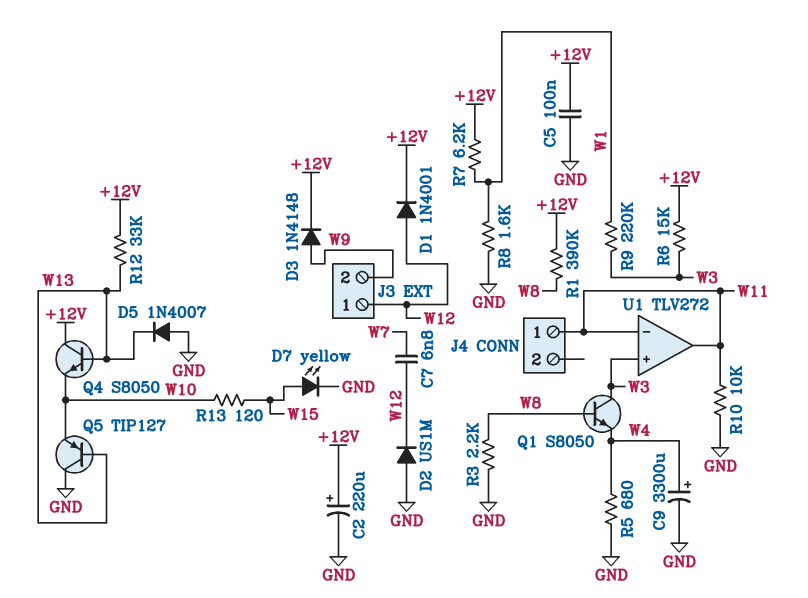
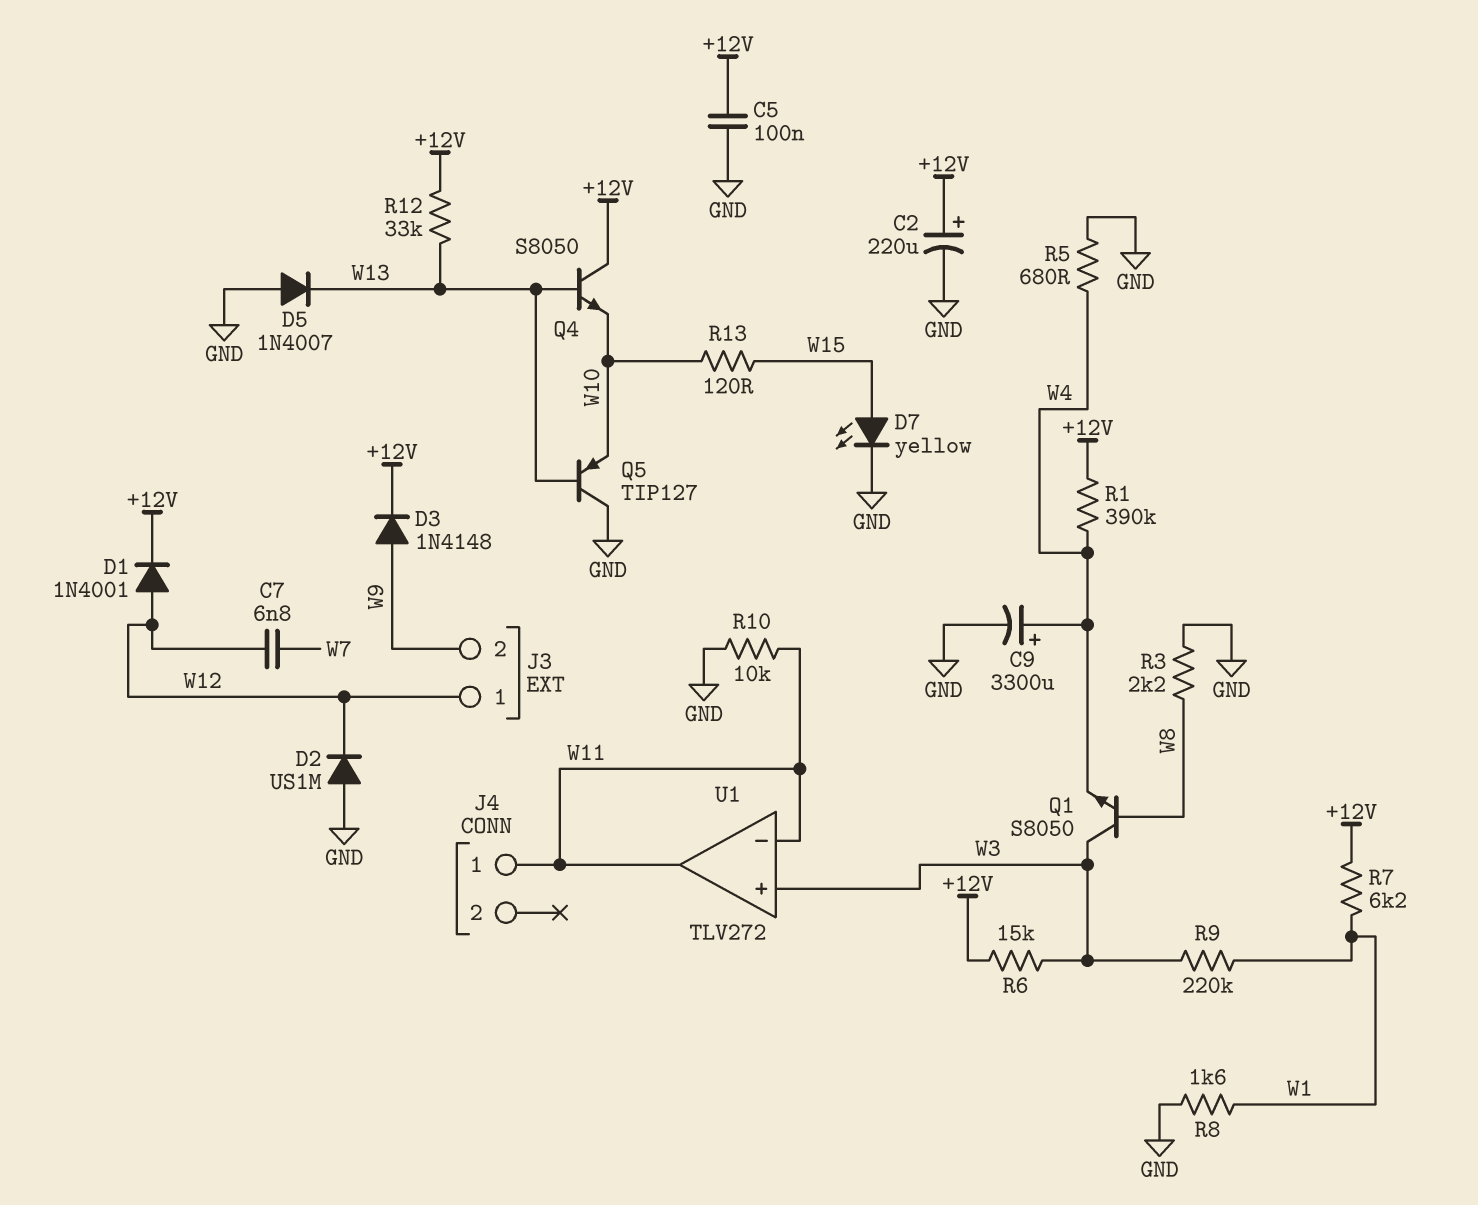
R1: 390k (+12V, W8) -> 390k (+12V, W4)

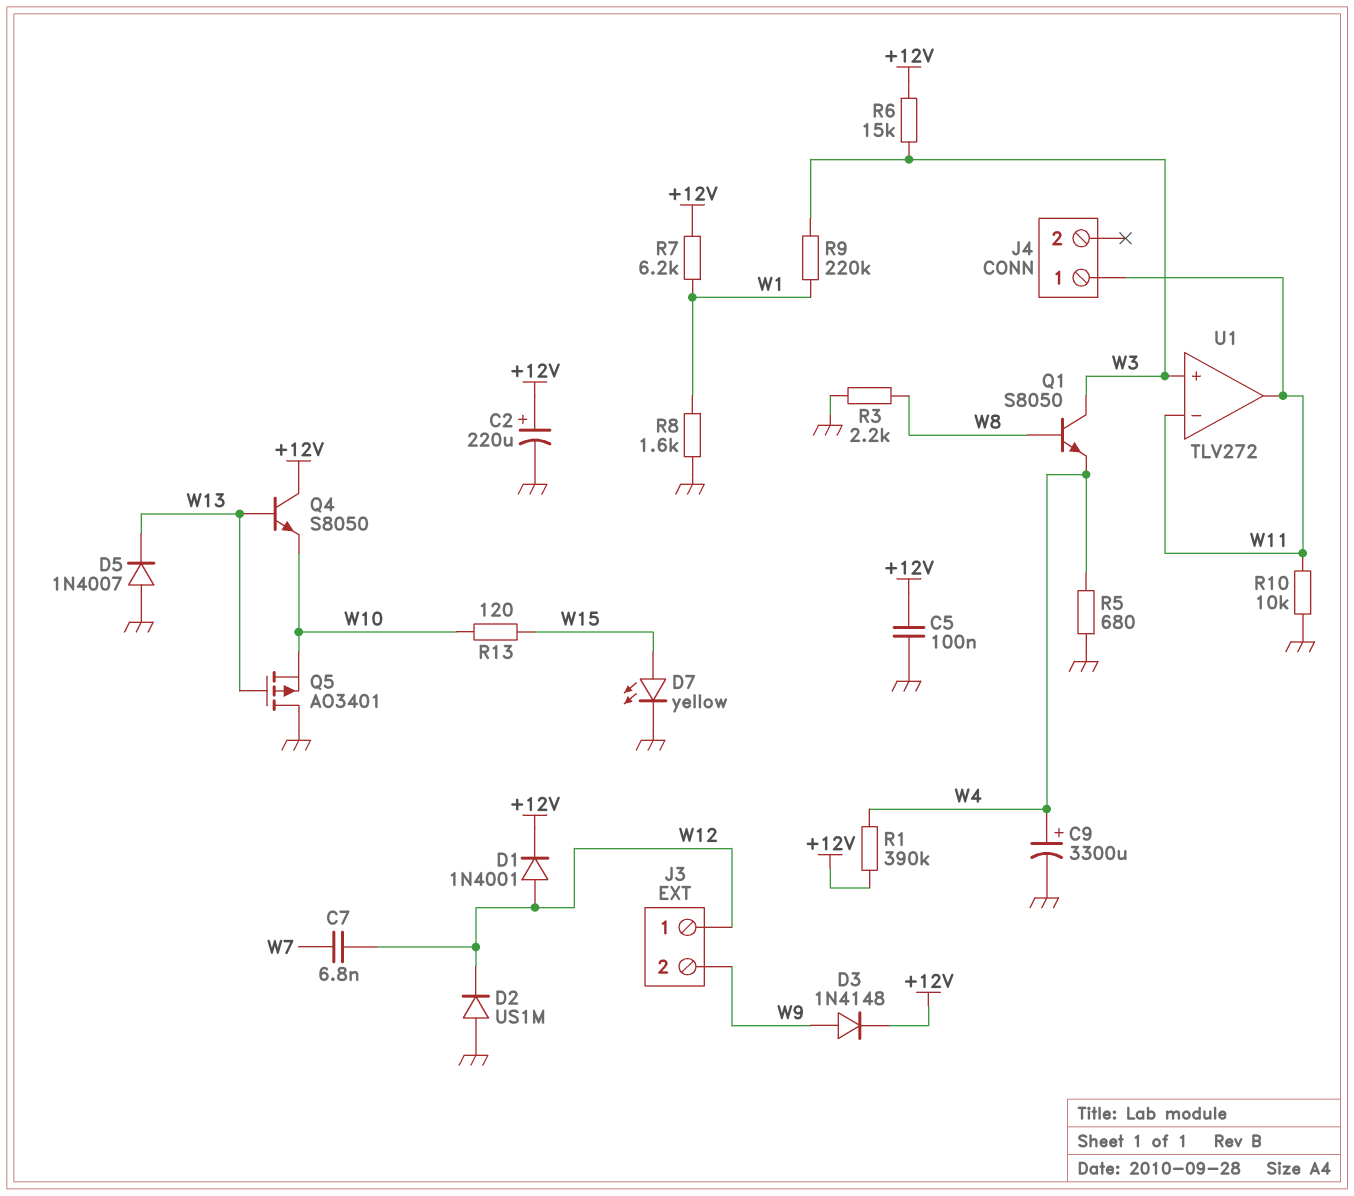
Q5: PNP TIP127 (B W13, C GND, E W10) -> PMOS AO3401 (G W13, D GND, S W10)
R12: 33k (+12V, W13) -> none

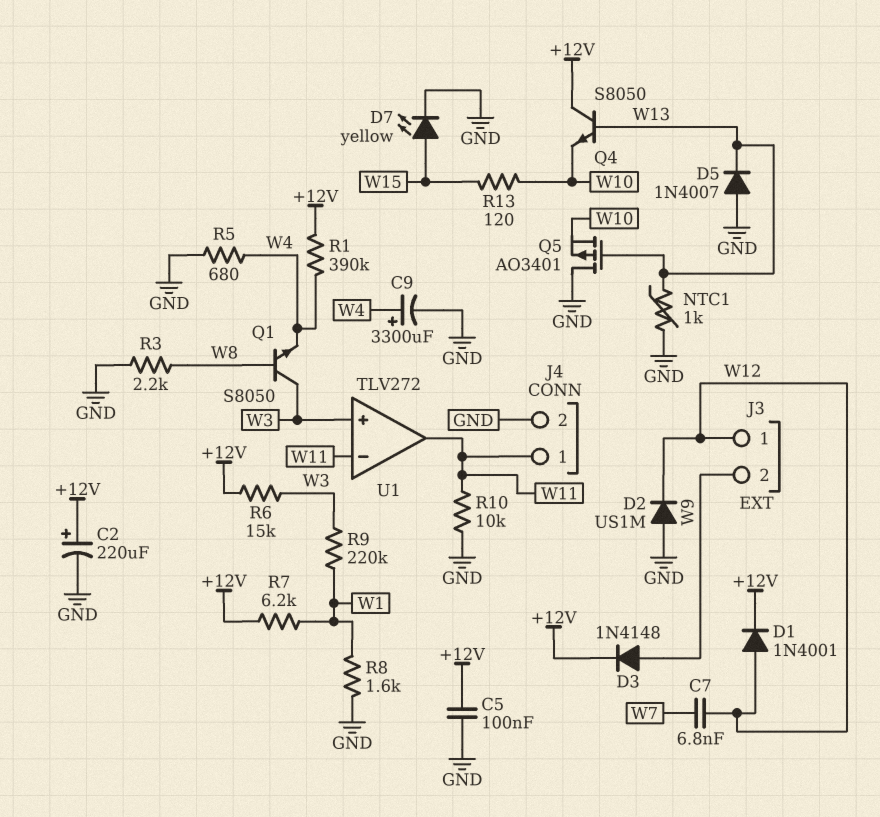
J4 pin 2: none -> GND
NTC1: none -> 1k (GND, W13)

